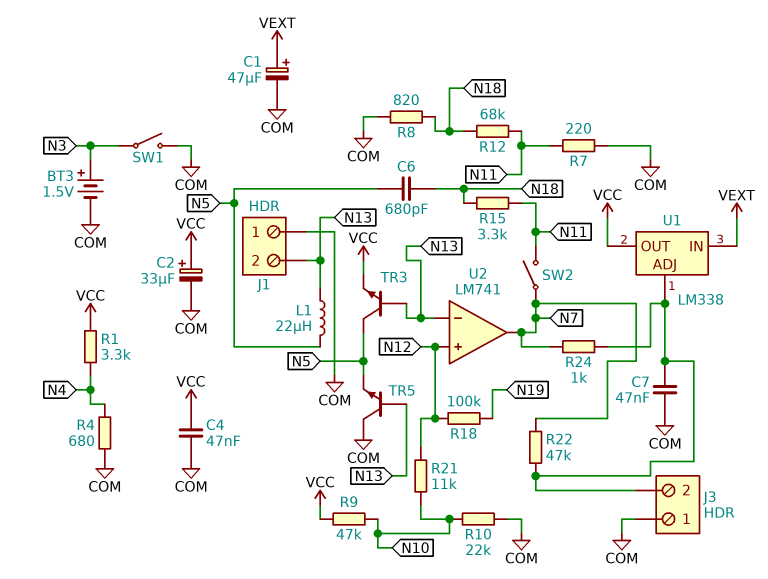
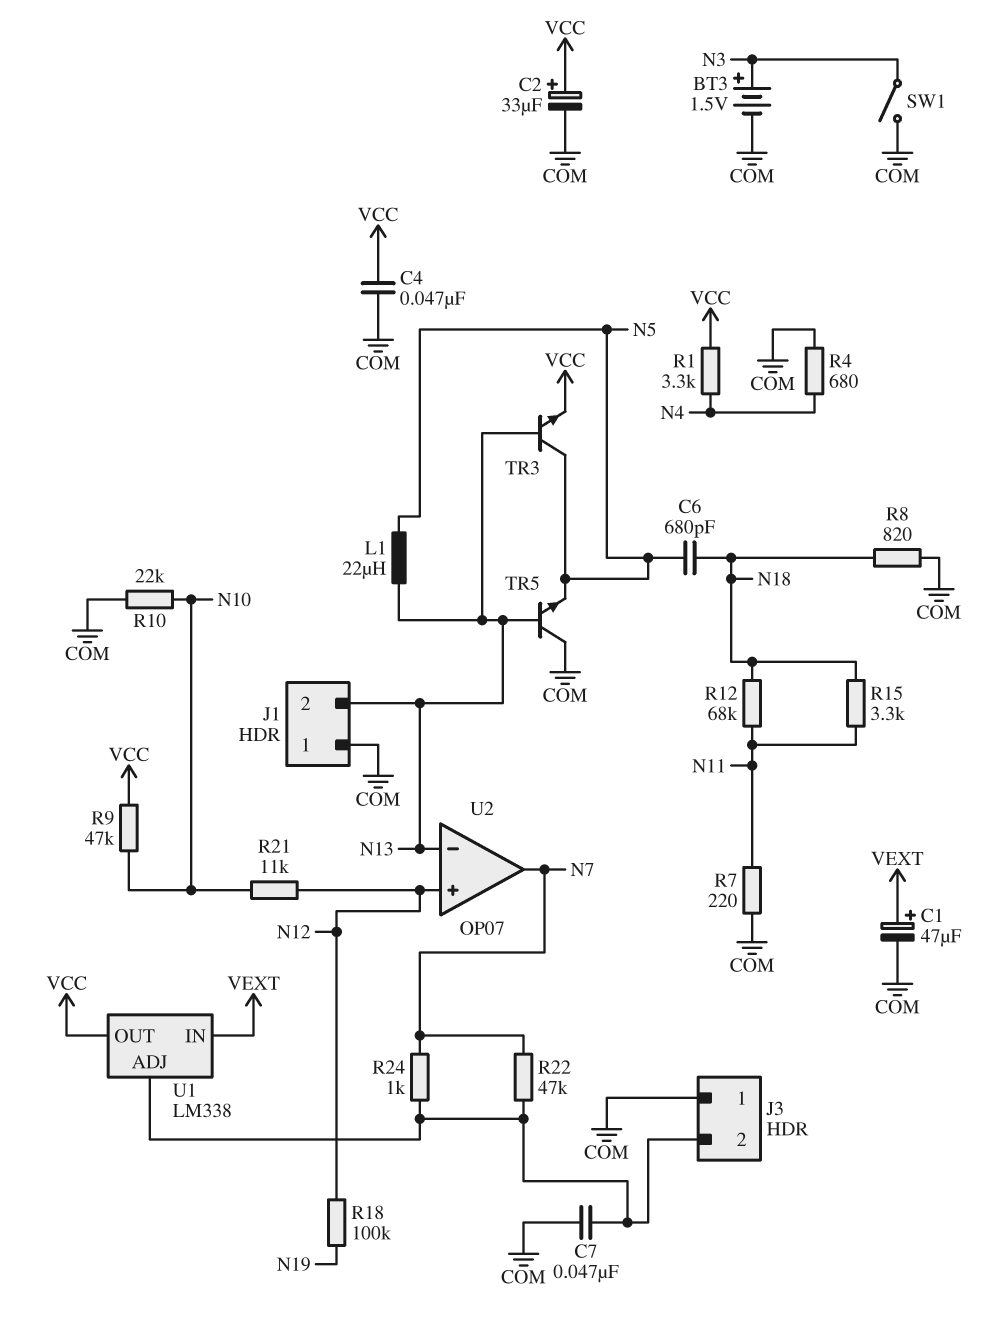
SW2: switch (N7, N11) -> none
U2: LM741 -> OP07

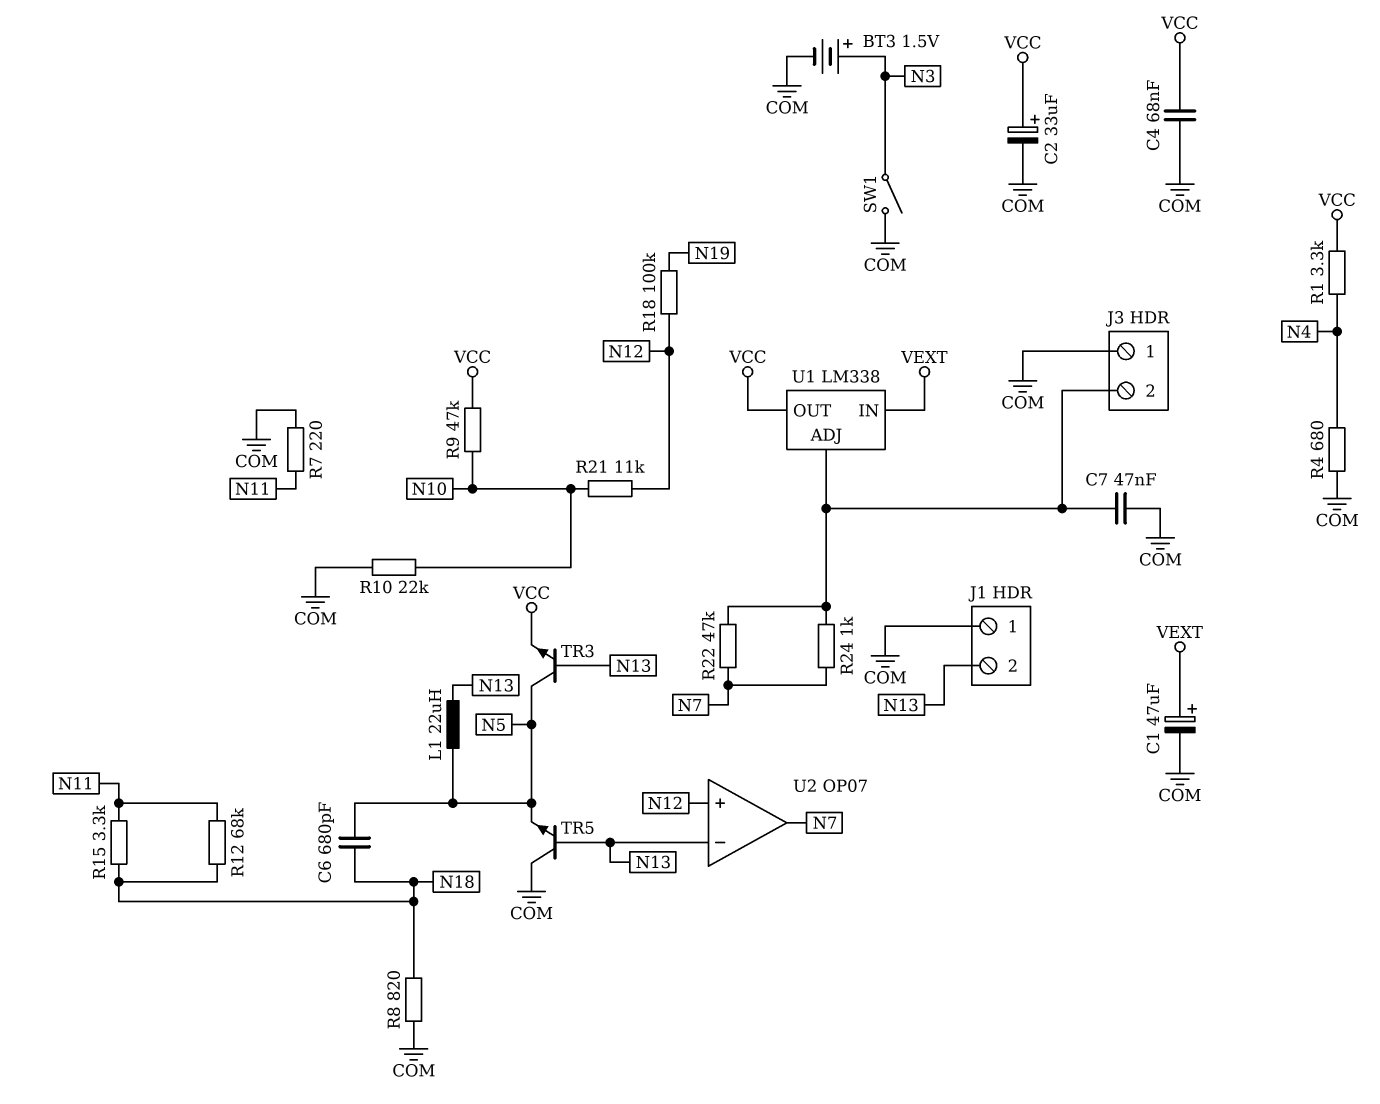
C4: 47nF (COM, VCC) -> 68nF (COM, VCC)

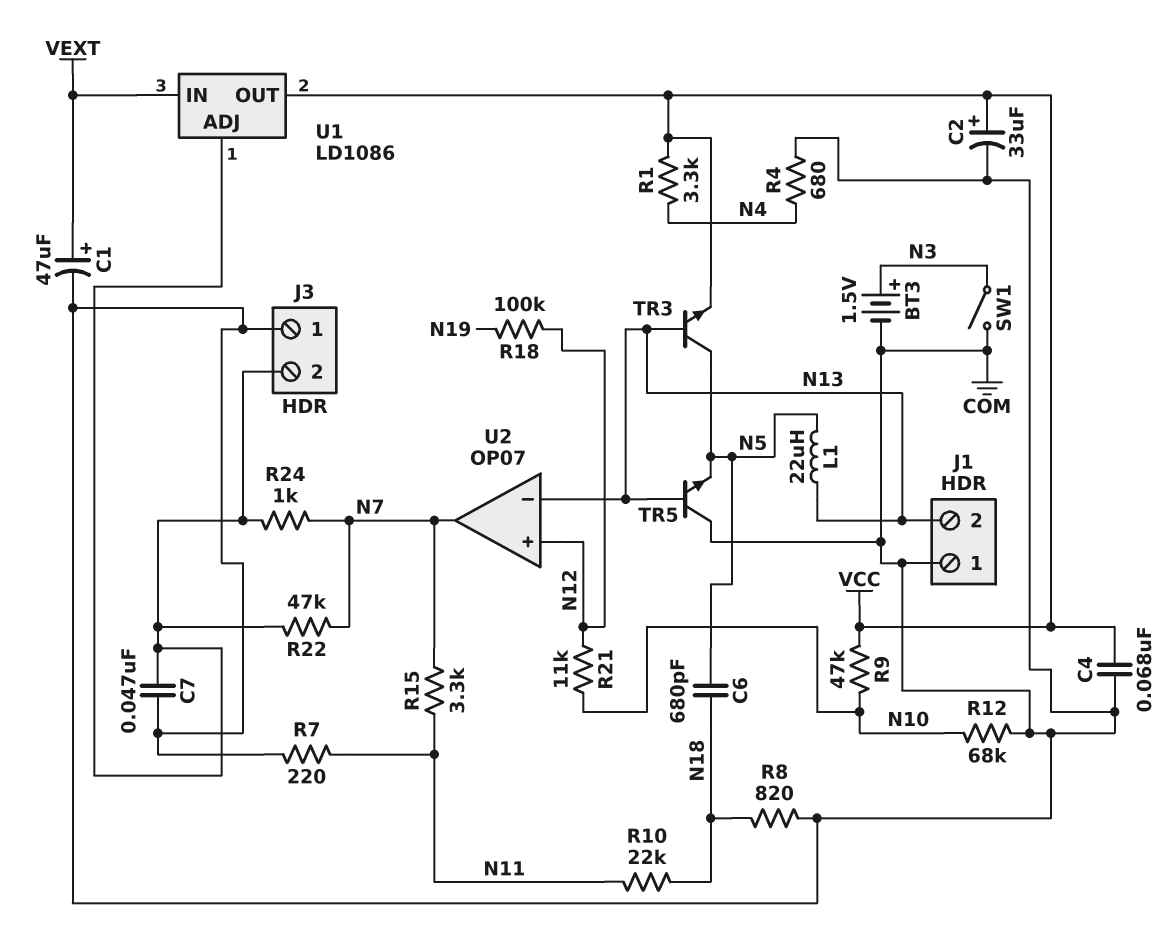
R10: 22k (COM, N10) -> 22k (N11, N18)
R12: 68k (N11, N18) -> 68k (COM, N10)
R15: 3.3k (N11, N18) -> 3.3k (N7, N11)
U1: LM338 -> LD1086

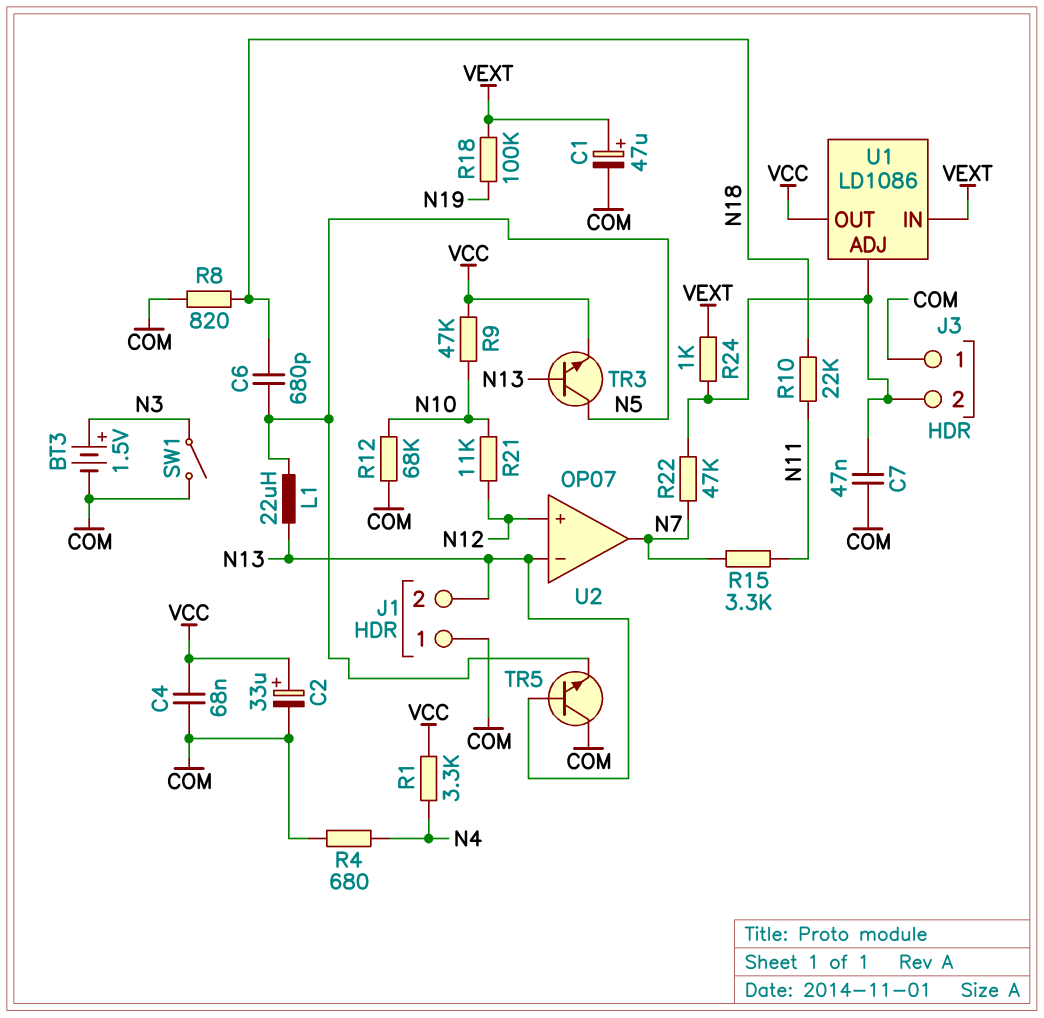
R7: 220 (COM, N11) -> none
R18: 100k (N12, N19) -> 100k (N19, VEXT)
R24: 1k (J3/2, N7) -> 1k (J3/2, VEXT)

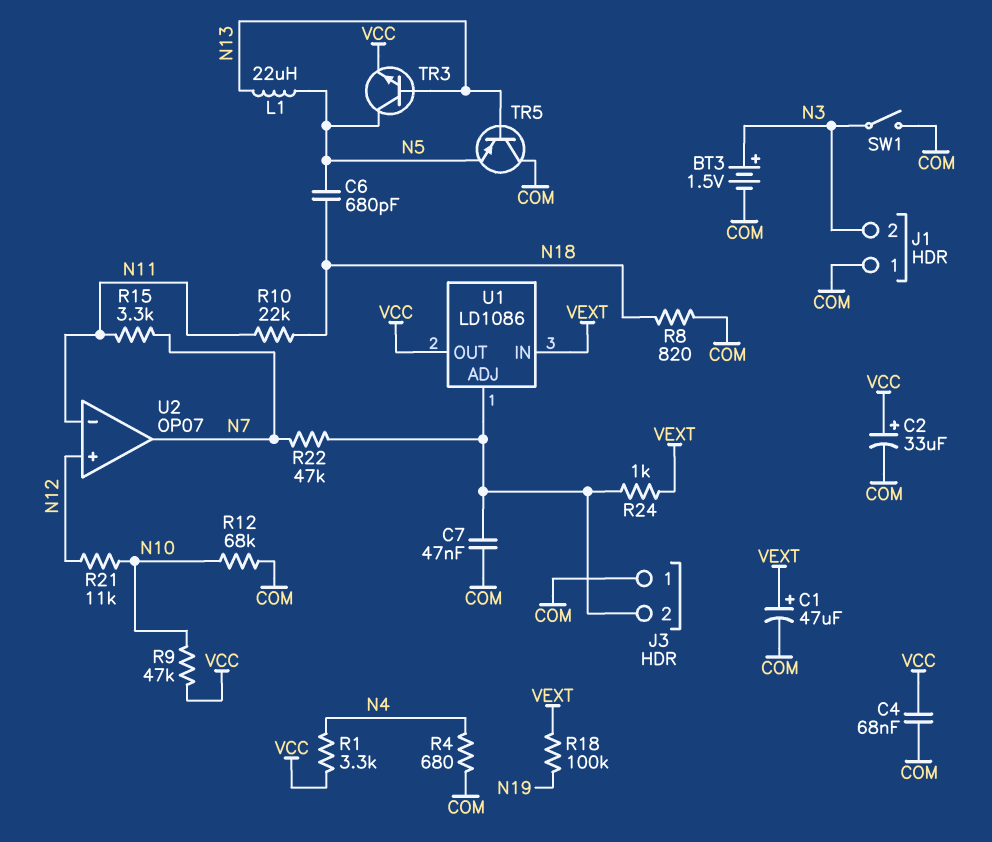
J1 pin 2: N13 -> N3
TR5: NPN (B N13, C COM, E N5) -> PNP (B N13, C COM, E N5)
U2 pin in-: N13 -> N11

